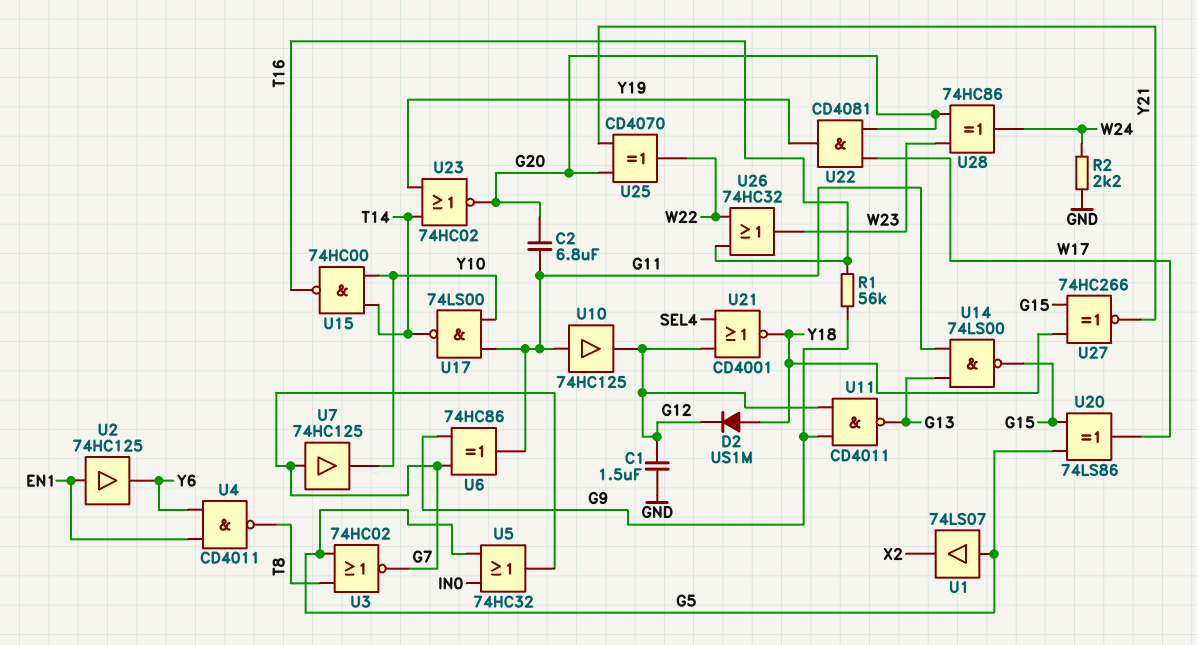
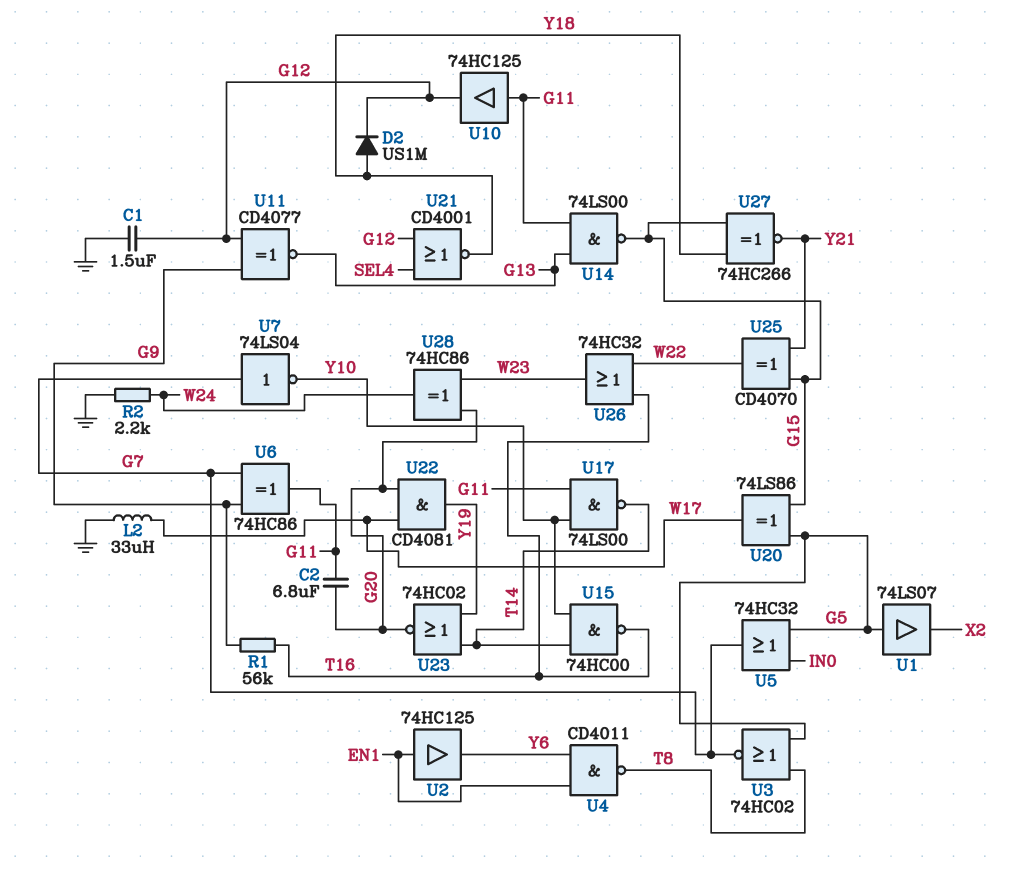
L2: none -> 33uH (GND, W17)
U7: buffer 74HC125 (in G7, out Y10) -> NOT 74LS04 (in G7, out Y10)
U11: NAND CD4011 (in G9, in G12, out G13) -> XNOR CD4077 (in G9, in G12, out G13)
U25: XOR CD4070 (in G20, in Y21, out W22) -> XOR CD4070 (in G15, in Y21, out W22)

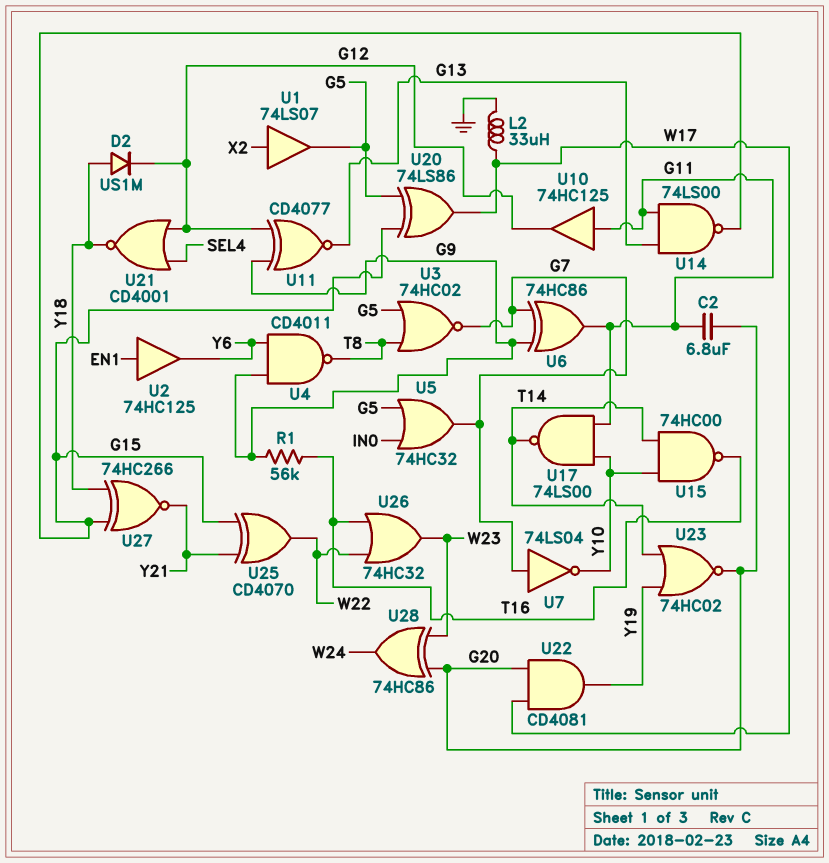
C1: 1.5uF (G12, GND) -> none
R2: 2.2k (GND, W24) -> none
U1: buffer 74LS07 (in G5, out X2) -> buffer 74LS07 (in X2, out G5)
U4: NAND CD4011 (in EN1, in Y6, out T8) -> NAND CD4011 (in G9, in Y6, out T8)

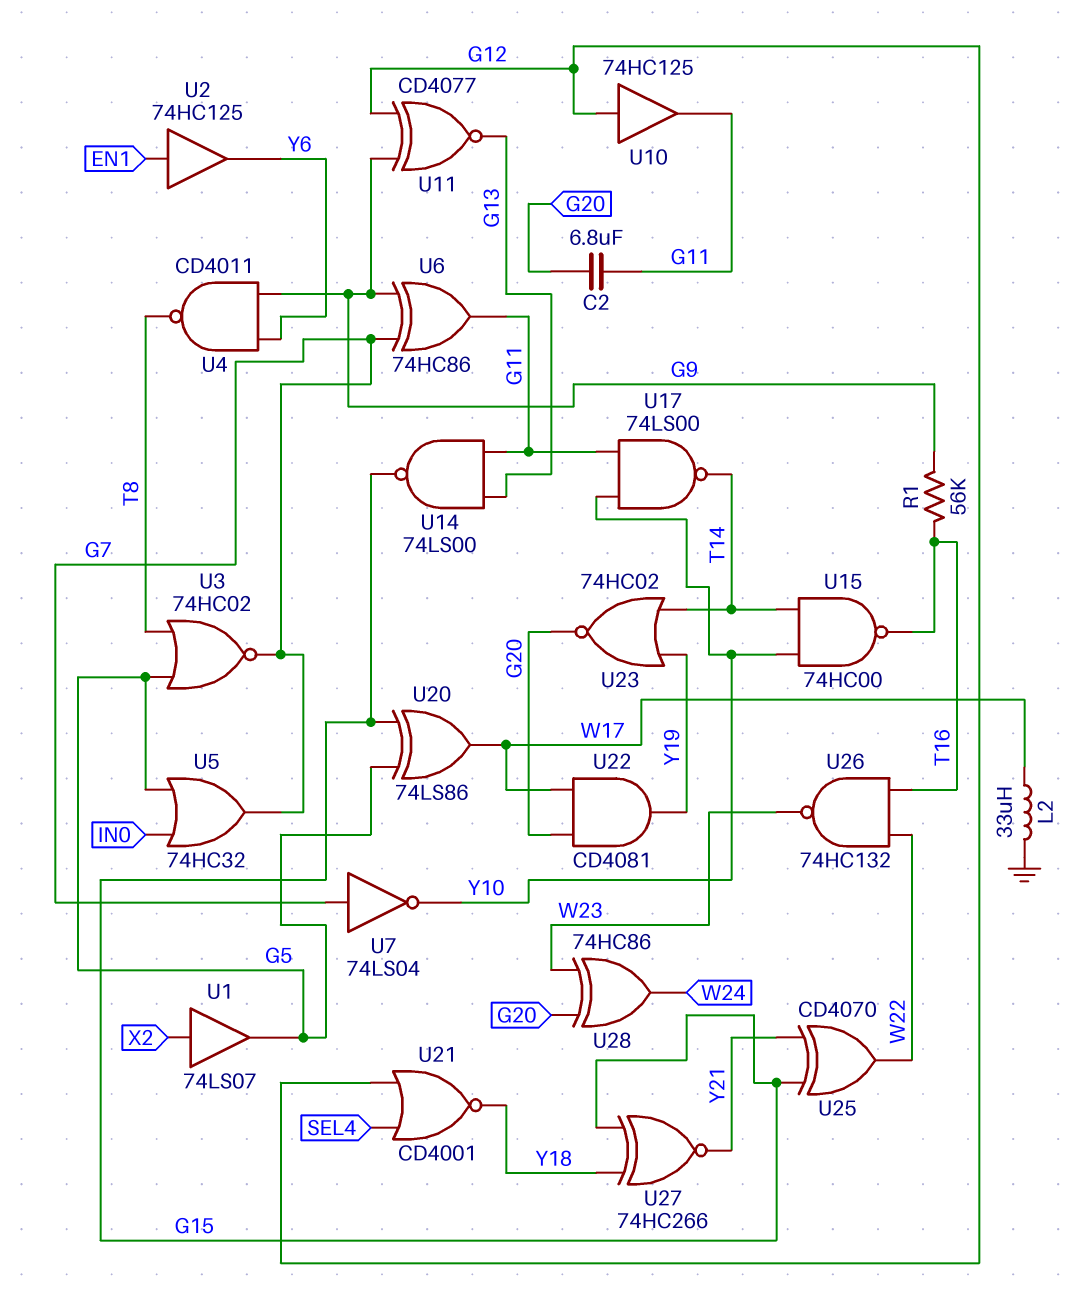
D2: diode US1M (A Y18, K G12) -> none
U10: buffer 74HC125 (in G11, out G12) -> buffer 74HC125 (in G12, out G11)
U26: OR 74HC32 (in T16, in W22, out W23) -> NAND 74HC132 (in T16, in W22, out W23)

